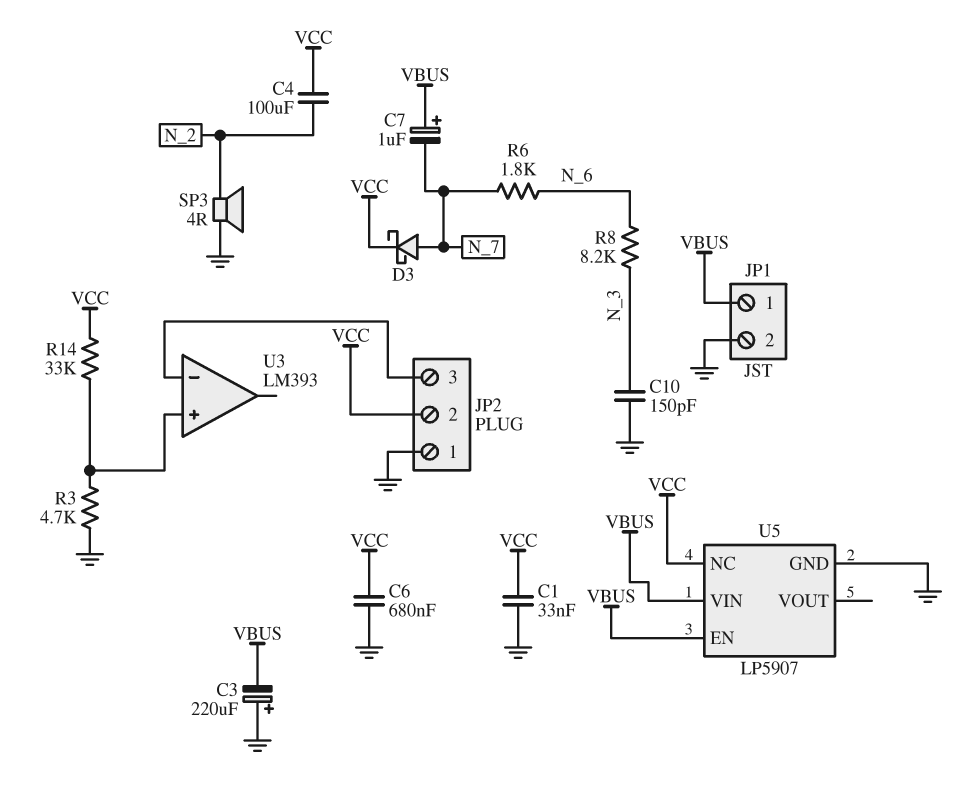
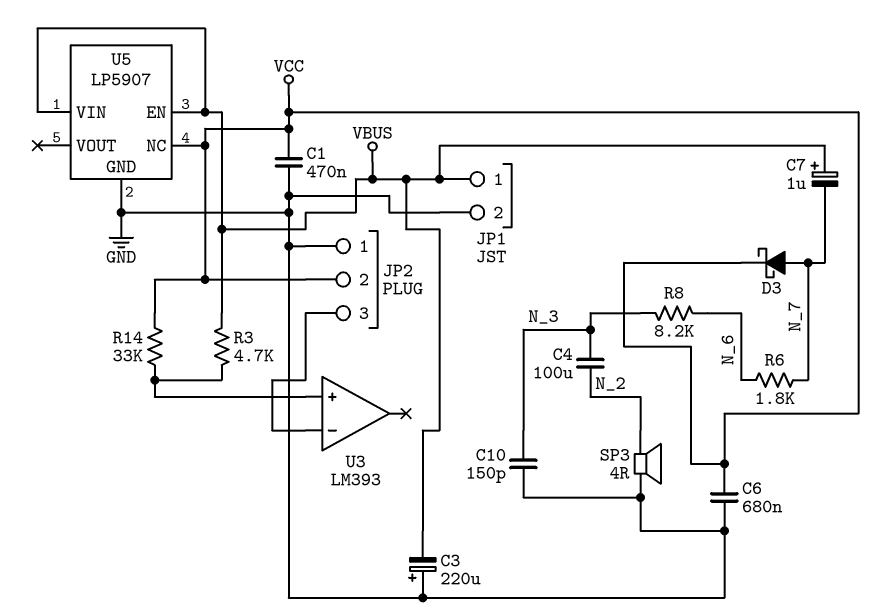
C1: 33nF (GND, VCC) -> 470nF (GND, VCC)
C4: 100uF (N_2, VCC) -> 100uF (N_2, N_3)
R3: 4.7k (GND, U3/in+) -> 4.7k (U3/in+, VBUS)

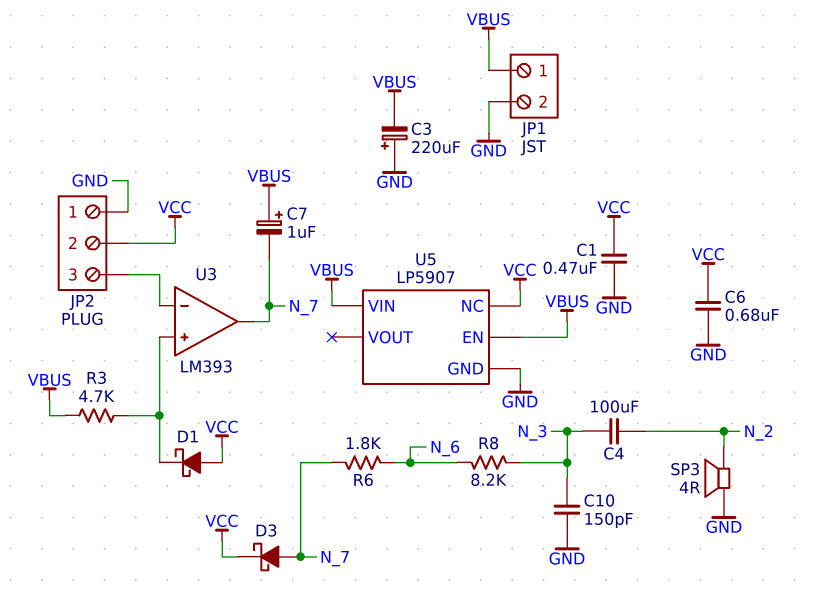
D1: none -> schottky (A VCC, K U3/in+)
R14: 33k (U3/in+, VCC) -> none
U3 pin out: none -> N_7

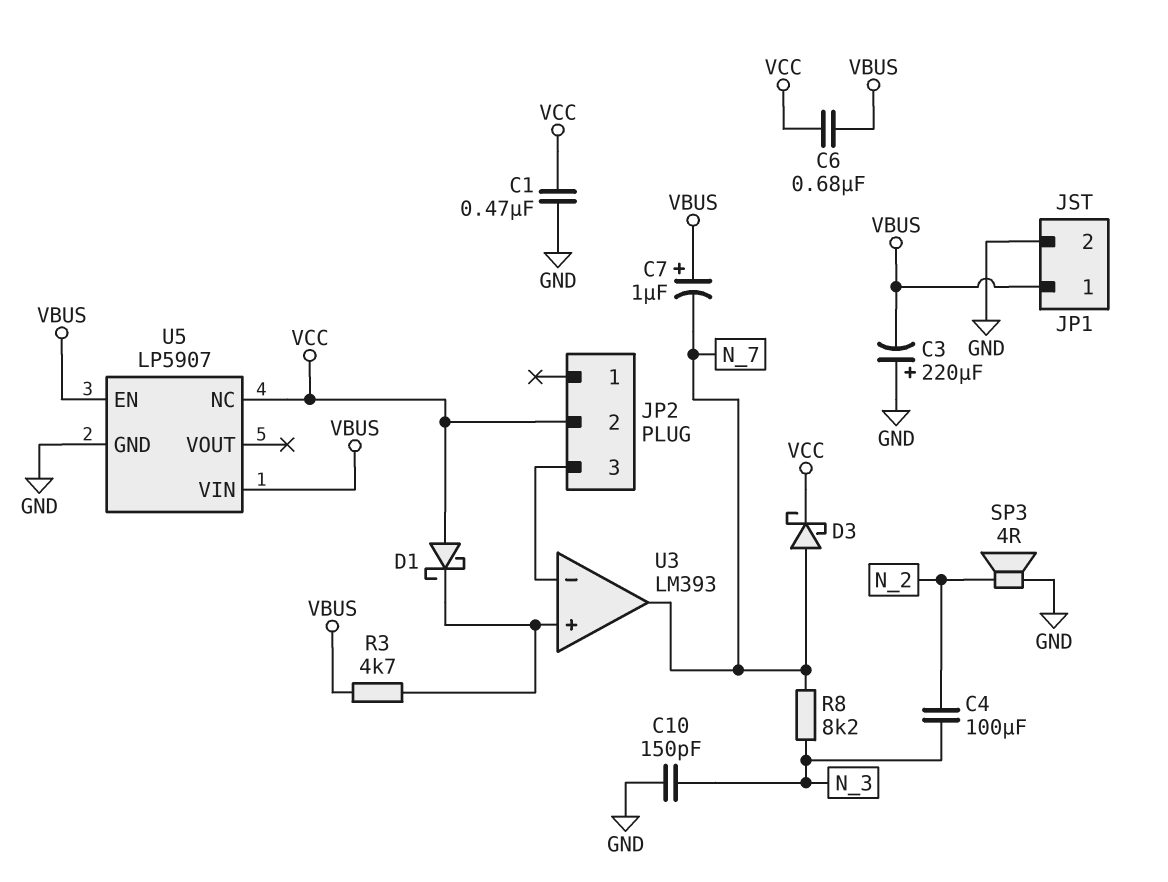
C6: 680nF (GND, VCC) -> 680nF (VBUS, VCC)
JP2 pin 1: GND -> none
R6: 1.8k (N_6, N_7) -> none
R8: 8.2k (N_3, N_6) -> 8.2k (N_3, N_7)

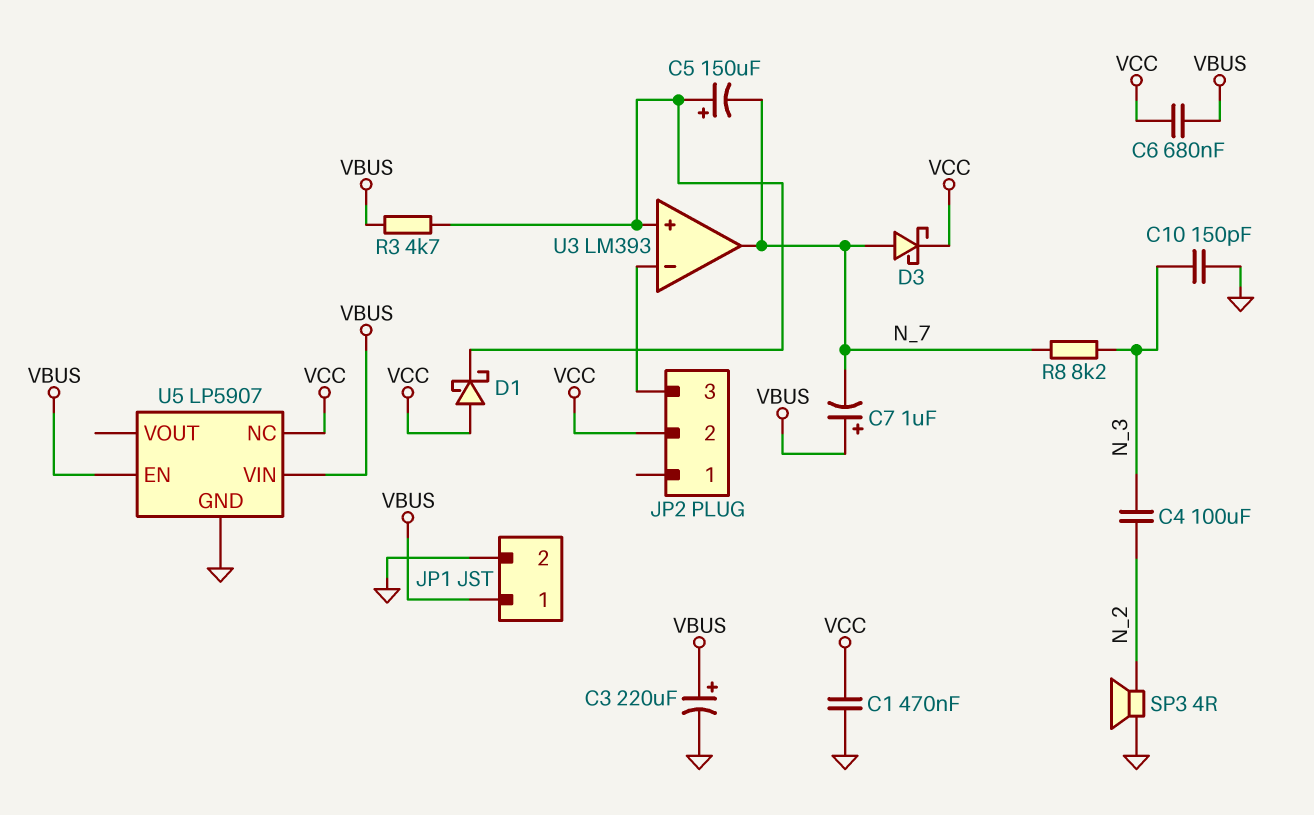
C3: 220uF (plus GND, minus VBUS) -> 220uF (plus VBUS, minus GND)
C5: none -> 150uF (plus U3/in+, minus N_7)

